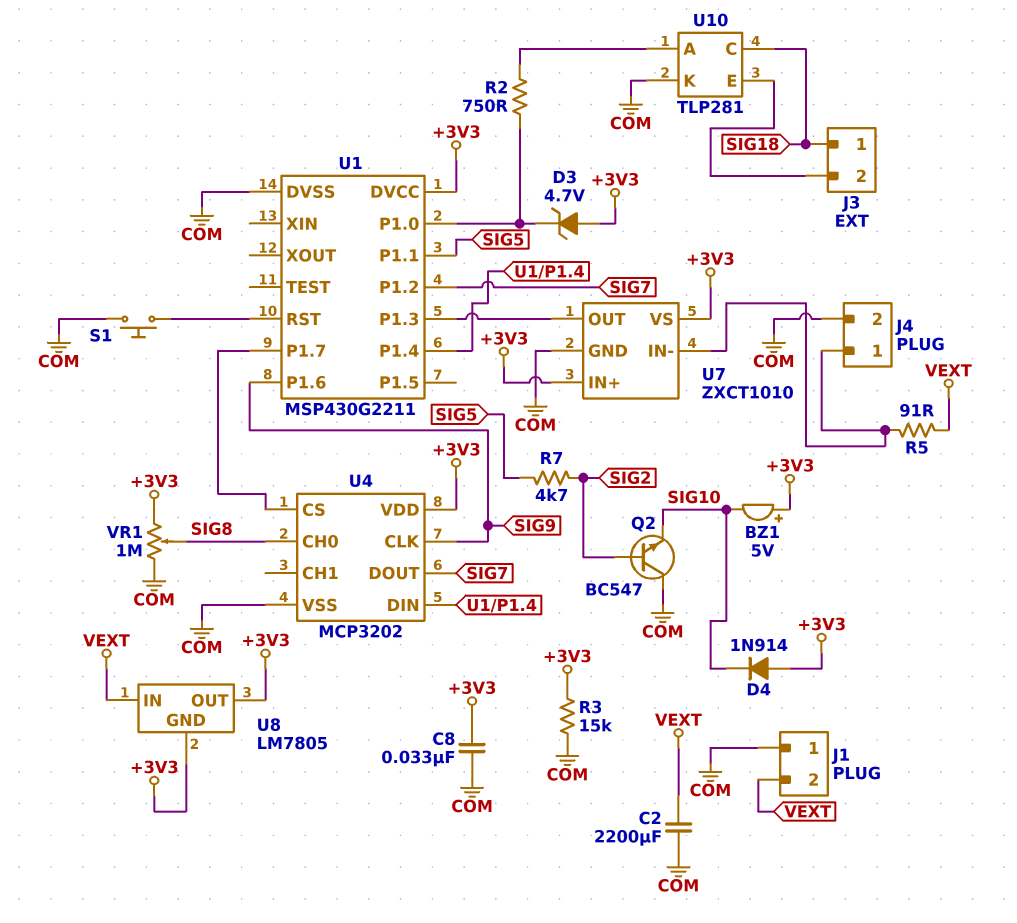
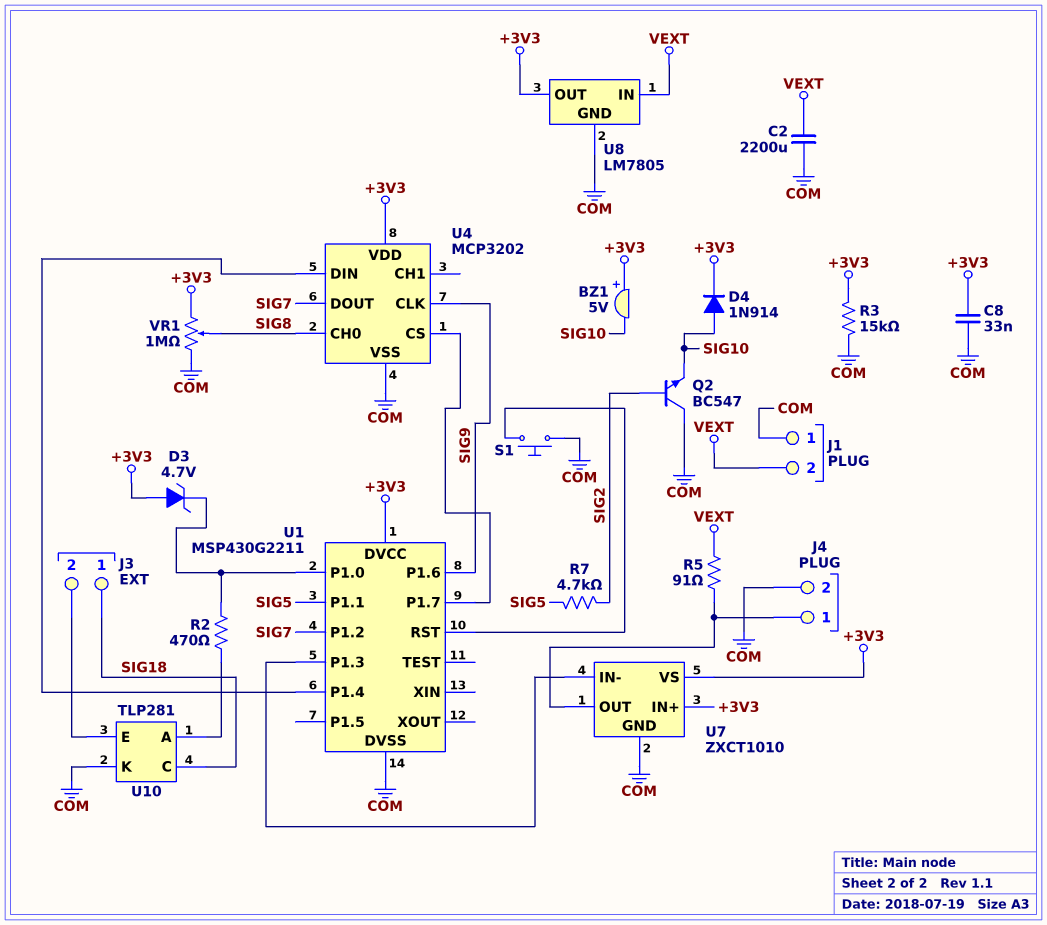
D4: diode 1N914 (A +3V3, K SIG10) -> diode 1N914 (A SIG10, K +3V3)
R2: 750 (U1/P1.0, U10/A) -> 470 (U1/P1.0, U10/A)
U7 pin IN-: J4/1 -> U1/P1.3
U7 pin OUT: U1/P1.3 -> J4/1
U8 pin GND: +3V3 -> COM

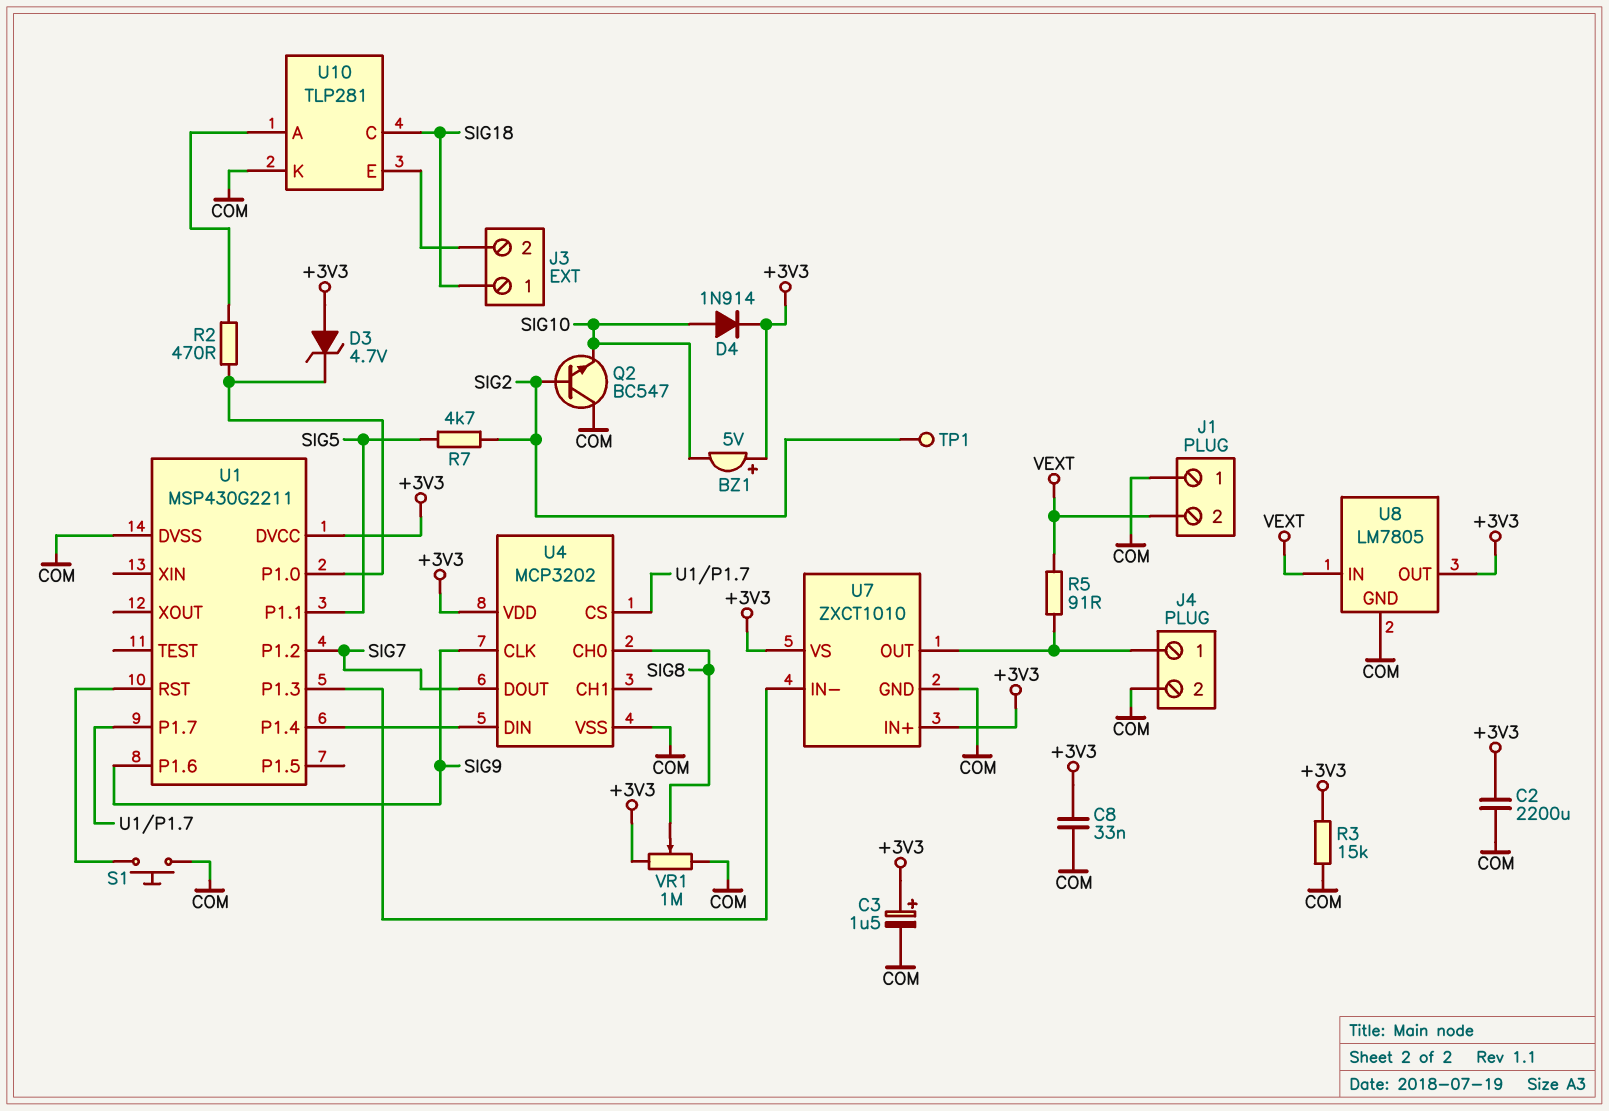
C2: 2200uF (COM, VEXT) -> 2200uF (+3V3, COM)
C3: none -> 1.5uF (plus +3V3, minus COM)
TP1: none -> test point (SIG2)

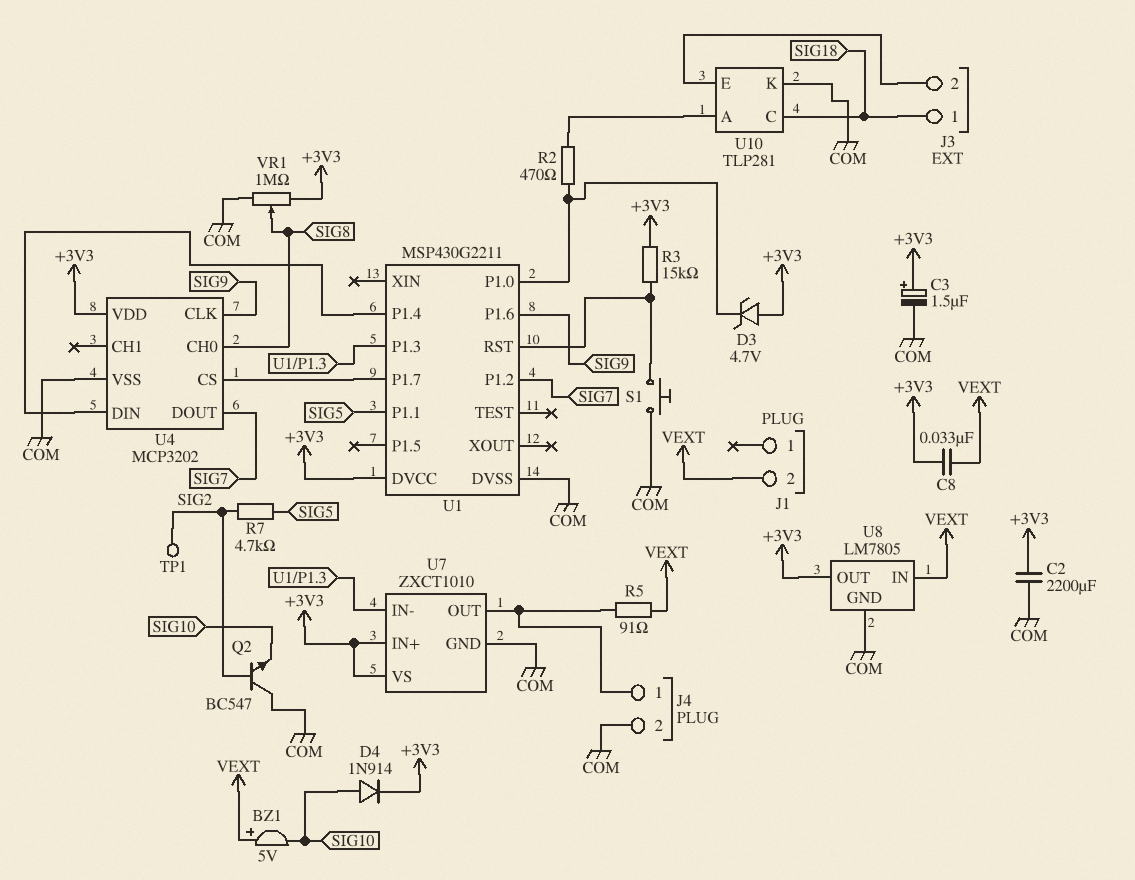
BZ1: buzzer 5V (plus +3V3, minus SIG10) -> buzzer 5V (plus VEXT, minus SIG10)
C8: 33nF (+3V3, COM) -> 33nF (+3V3, VEXT)
J1 pin 1: COM -> none
R3: 15k (+3V3, COM) -> 15k (+3V3, U1/RST)

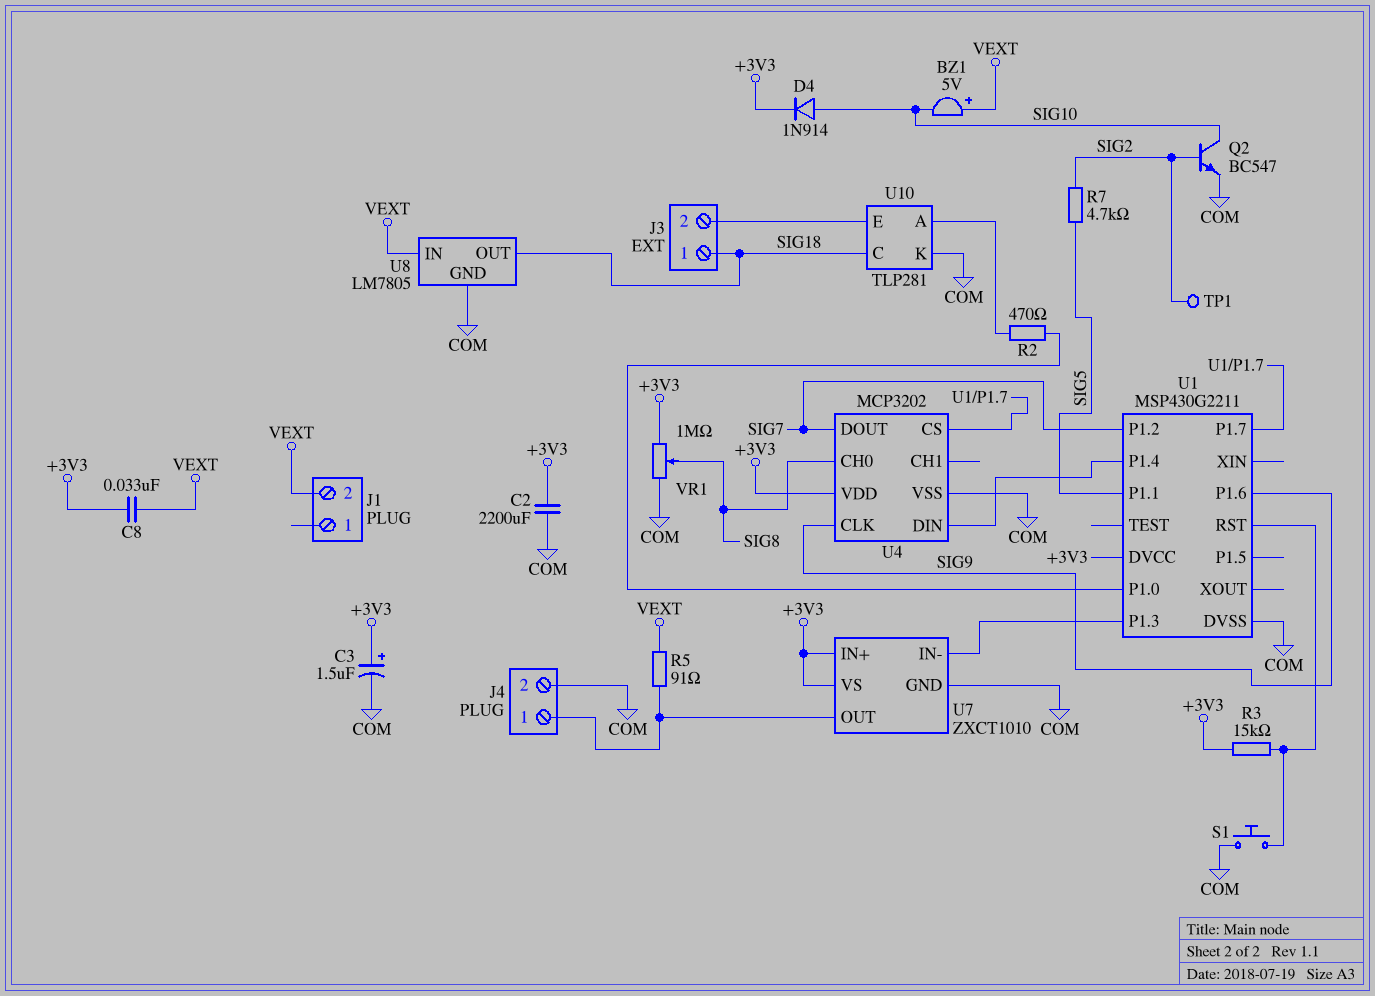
D3: zener 4.7V (A +3V3, K U1/P1.0) -> none
Q2: NPN BC547 (B SIG2, C COM, E SIG10) -> NPN BC547 (B SIG2, C SIG10, E COM)
U8 pin OUT: +3V3 -> SIG18

